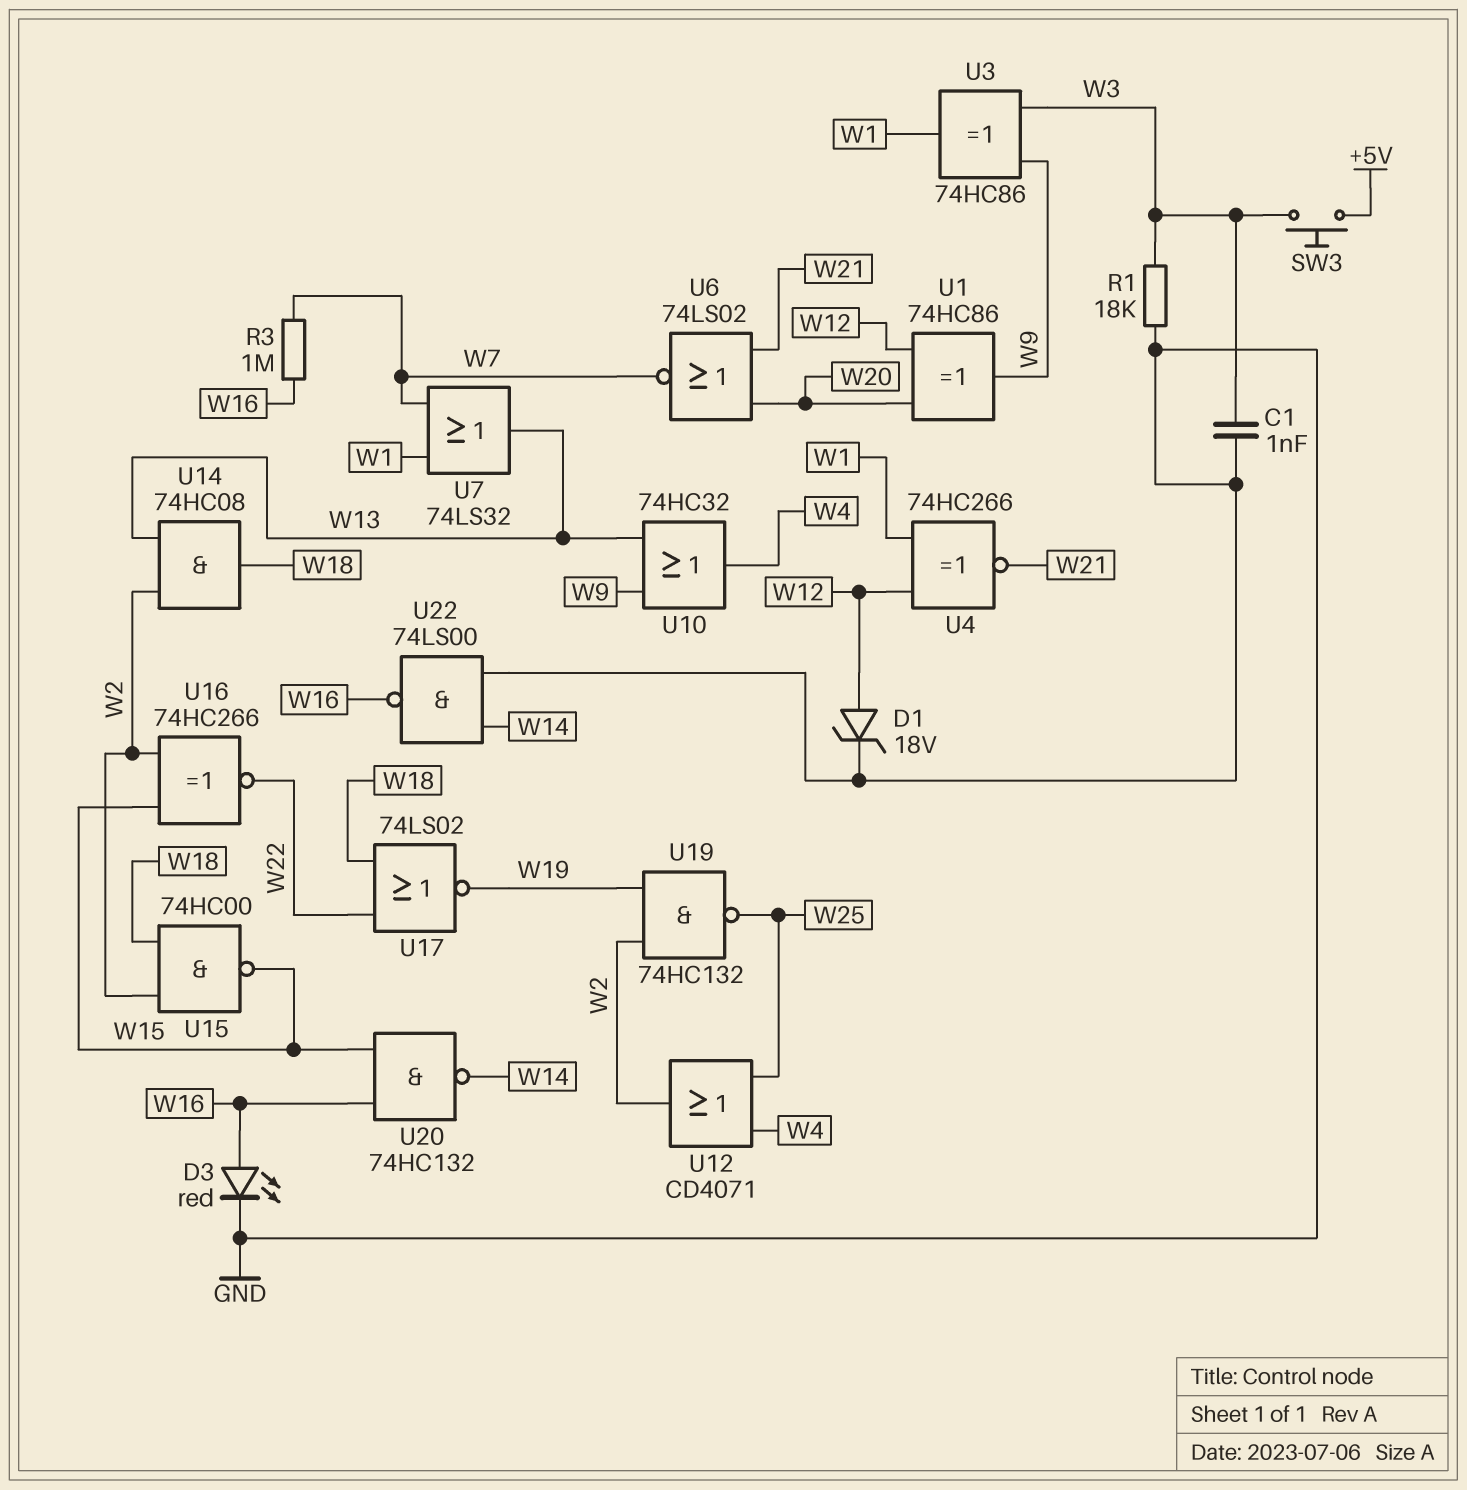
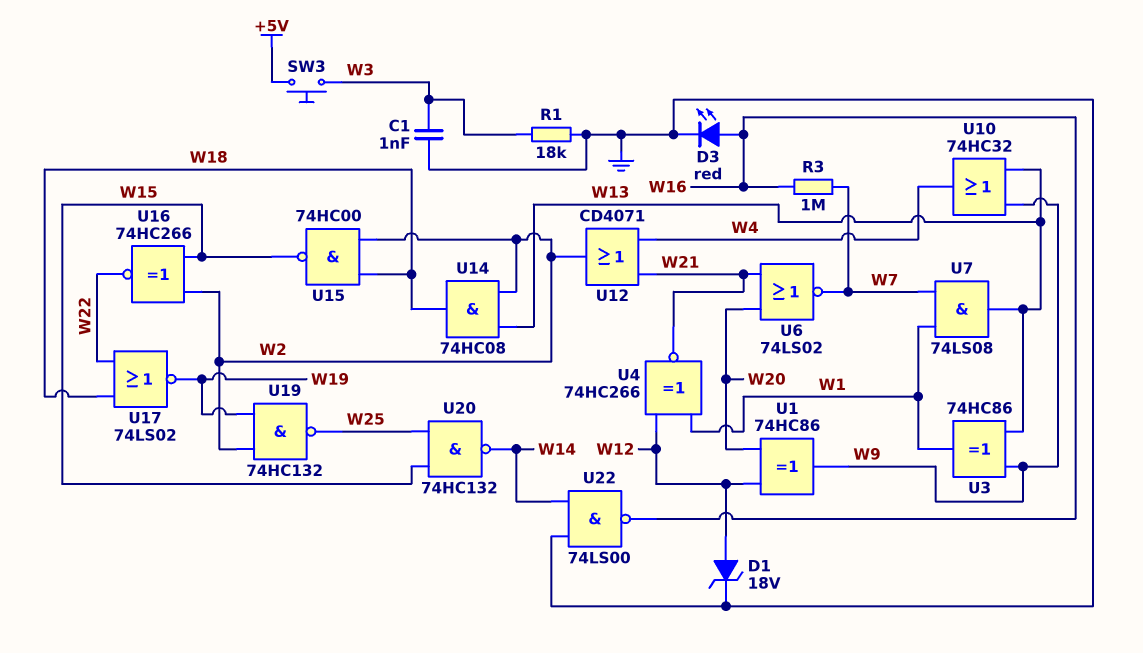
U3: XOR 74HC86 (in W3, in W9, out W1) -> XOR 74HC86 (in W9, in W13, out W1)
U7: OR 74LS32 (in W1, in W7, out W13) -> AND 74LS08 (in W1, in W7, out W13)
U12: OR CD4071 (in W4, in W25, out W2) -> OR CD4071 (in W4, in W21, out W2)
U20: NAND 74HC132 (in W15, in W16, out W14) -> NAND 74HC132 (in W15, in W25, out W14)

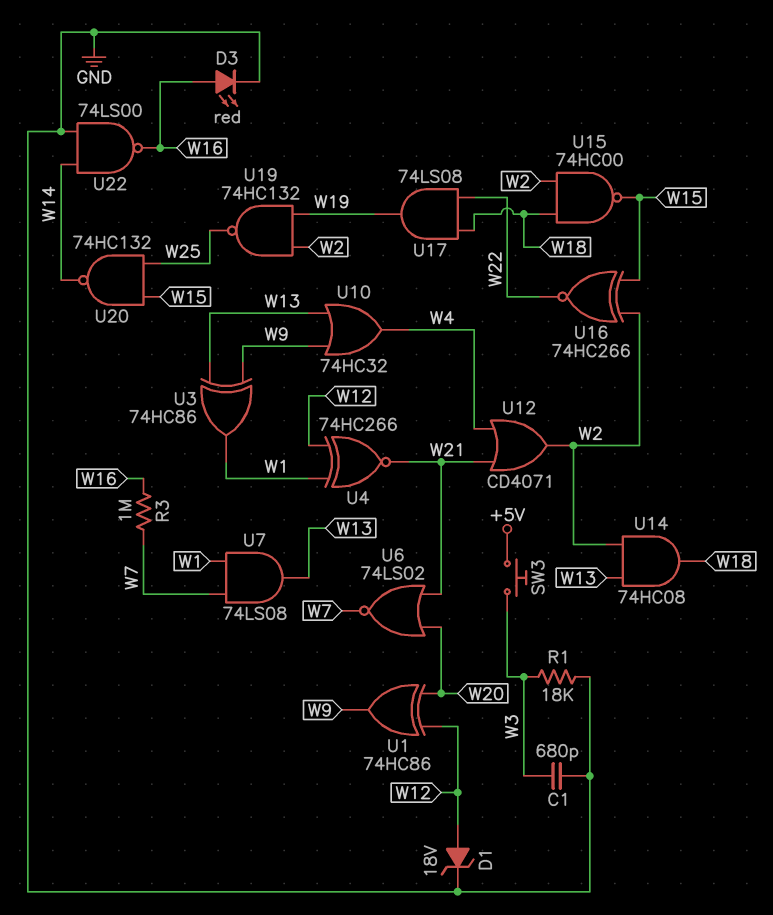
C1: 1nF (GND, W3) -> 680pF (GND, W3)
U17: NOR 74LS02 (in W18, in W22, out W19) -> AND 74LS08 (in W18, in W22, out W19)

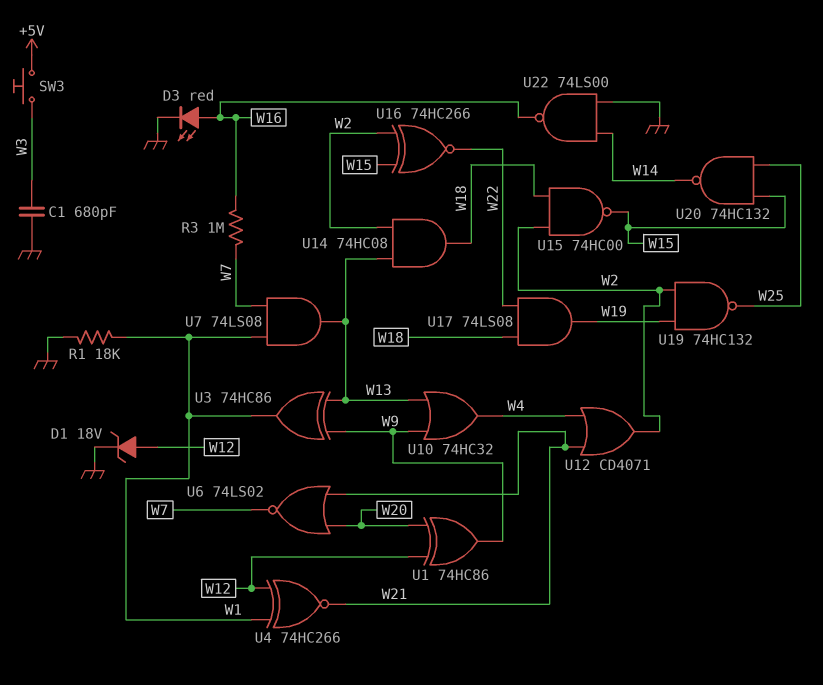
R1: 18k (GND, W3) -> 18k (GND, W1)

